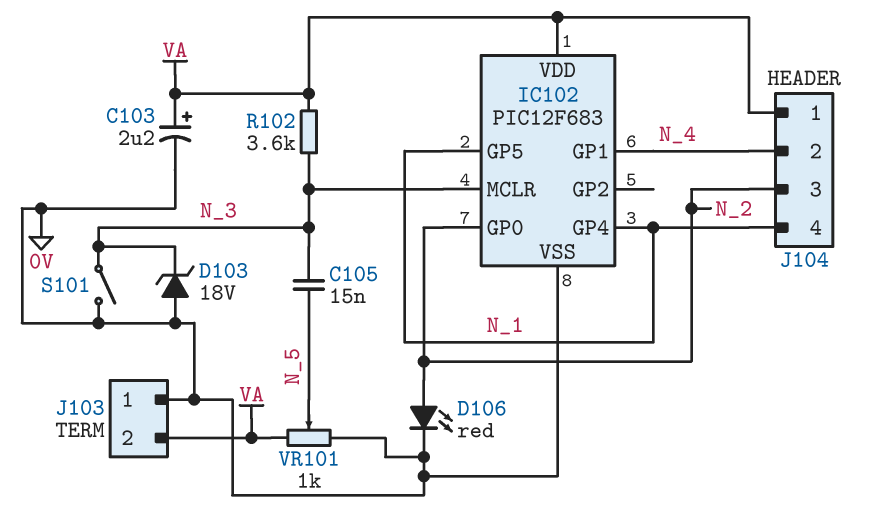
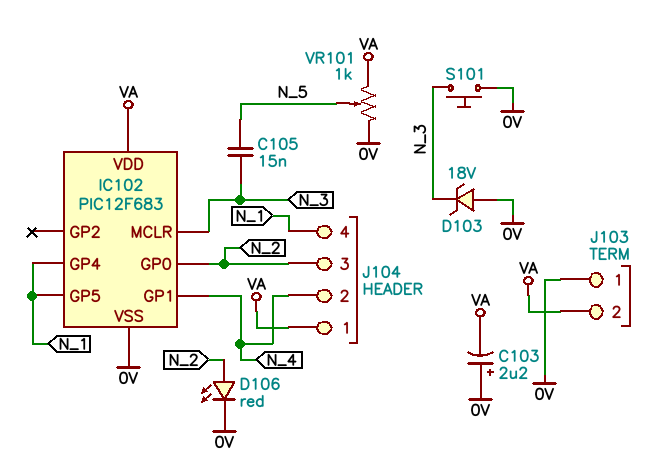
C103: 2.2uF (plus VA, minus 0V) -> 2.2uF (plus 0V, minus VA)
R102: 3.6k (N_3, VA) -> none
S101: switch (0V, N_3) -> button (0V, N_3)

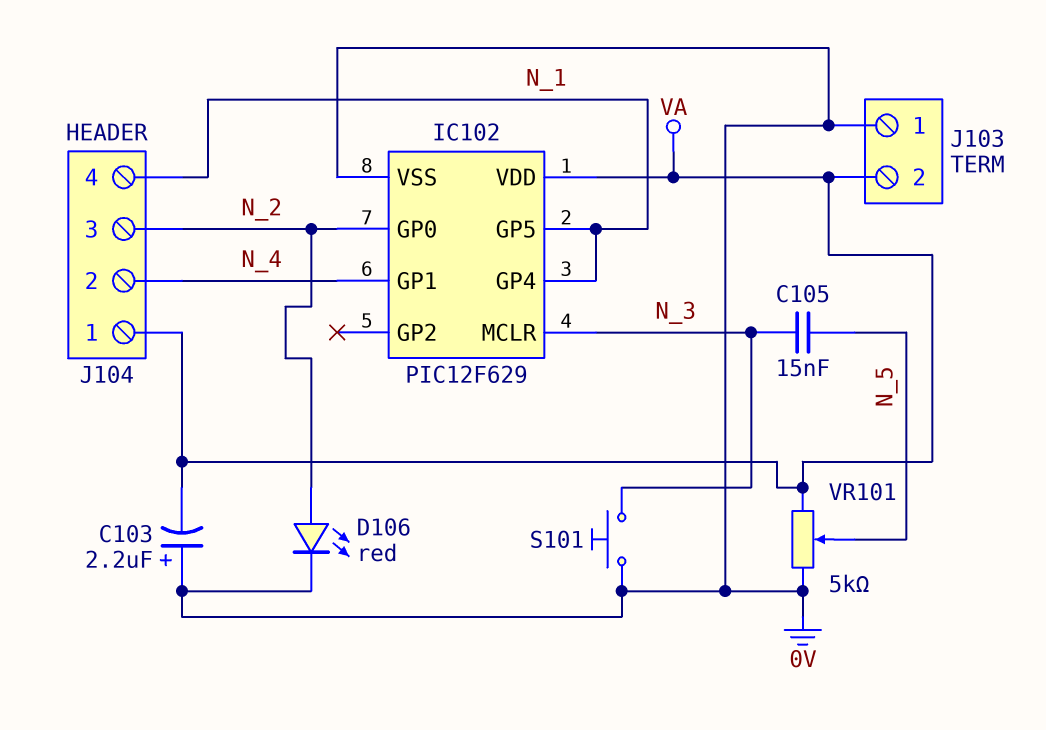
D103: zener 18V (A 0V, K N_3) -> none
IC102: PIC12F683 -> PIC12F629
VR101: 1k (0V, VA, wiper N_5) -> 5k (0V, VA, wiper N_5)

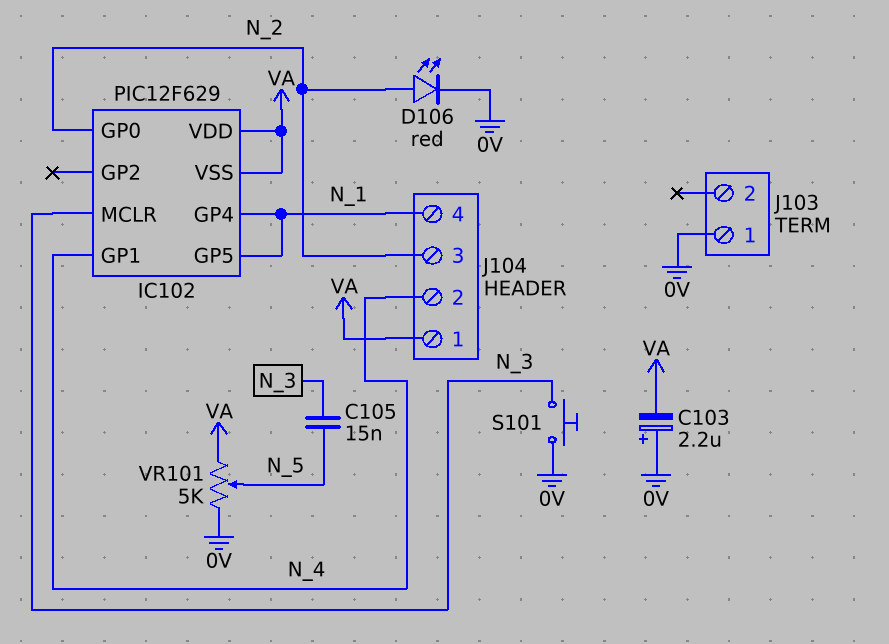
IC102 pin VSS: 0V -> VA
J103 pin 2: VA -> none

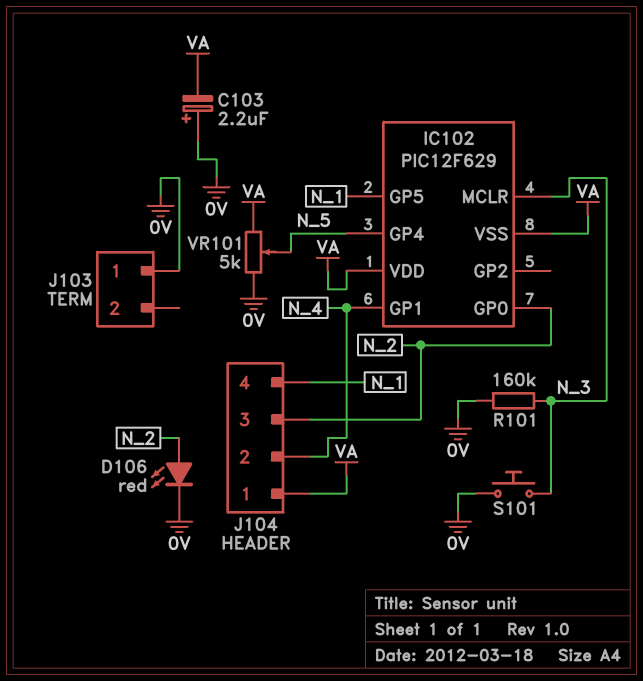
C105: 15nF (N_3, N_5) -> none
IC102 pin GP4: N_1 -> N_5
R101: none -> 160k (0V, N_3)

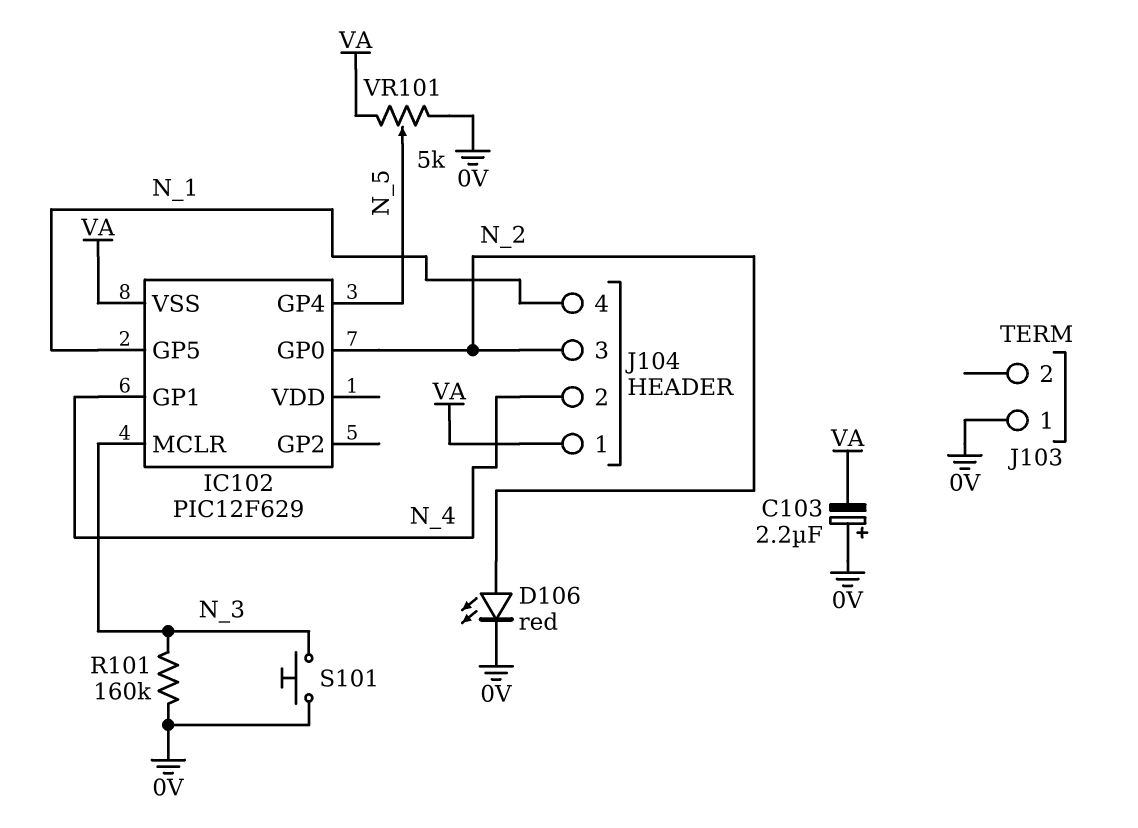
IC102 pin VDD: VA -> none

